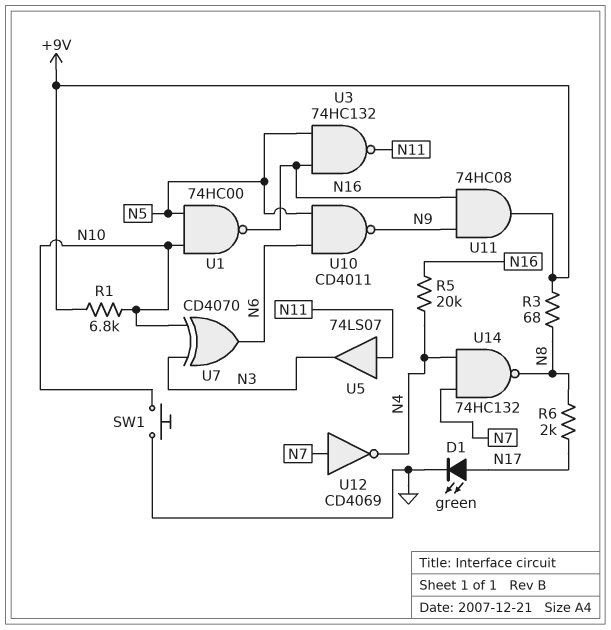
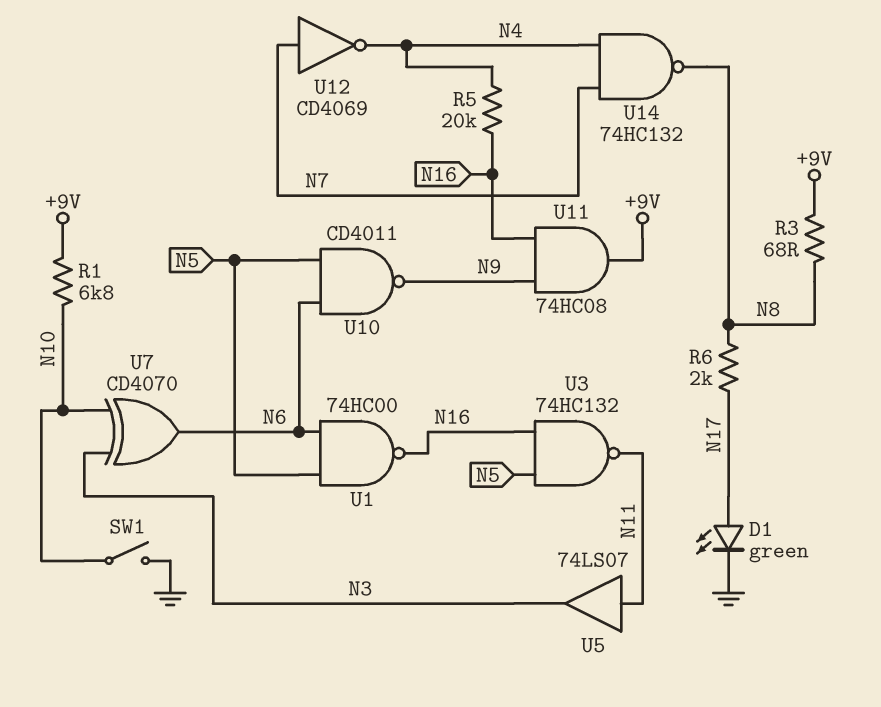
SW1: button (GND, N10) -> switch (GND, N10)
U1: NAND 74HC00 (in N5, in N10, out N16) -> NAND 74HC00 (in N5, in N6, out N16)

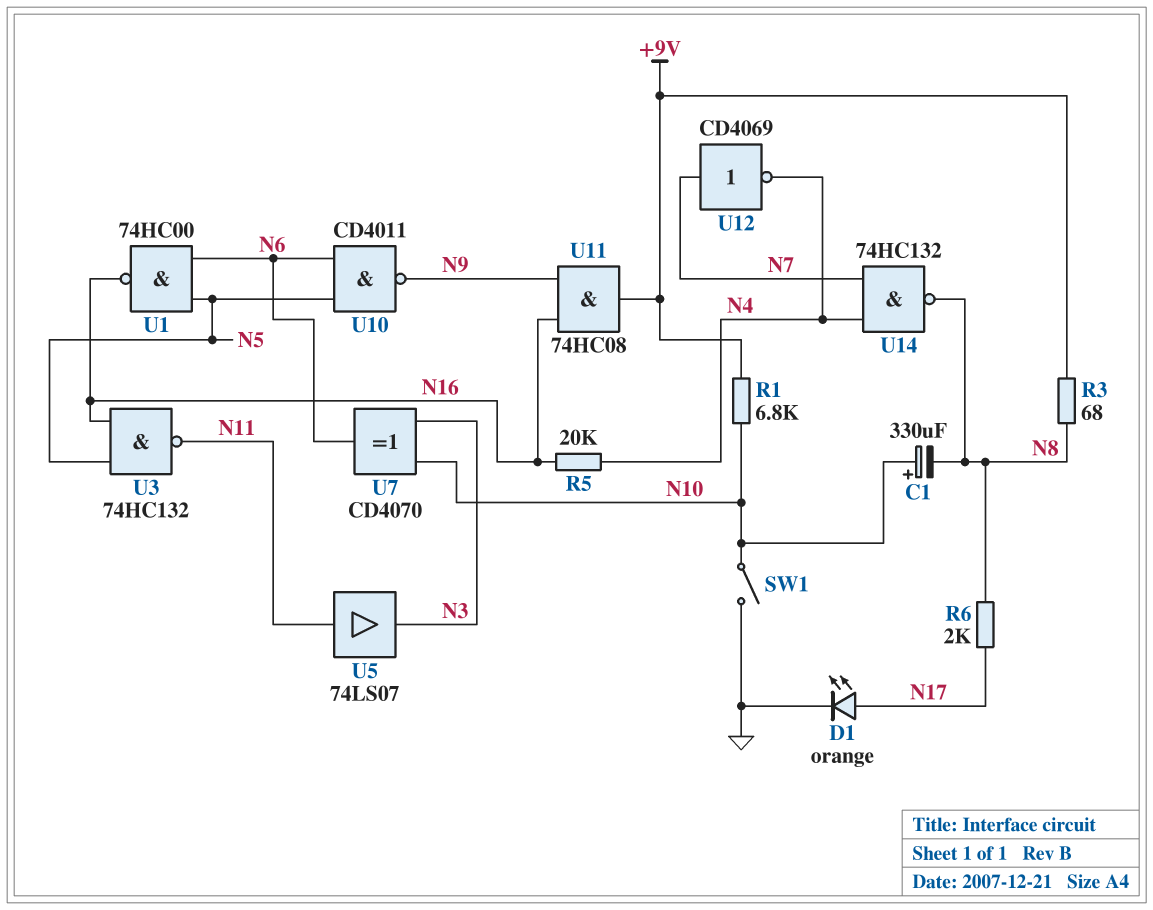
C1: none -> 330uF (plus N10, minus N8)
D1: LED green (A N17, K GND) -> LED orange (A N17, K GND)

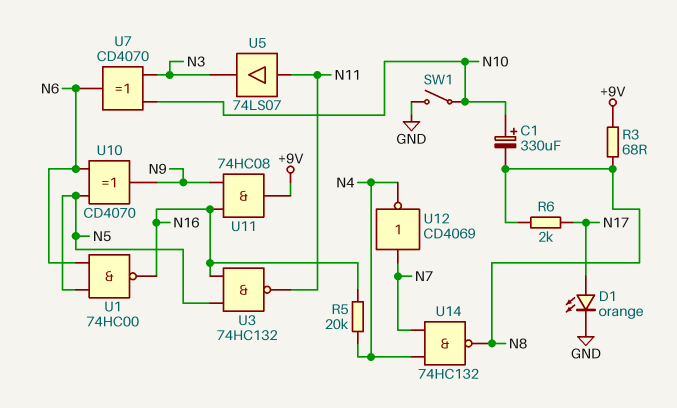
R1: 6.8k (+9V, N10) -> none
U10: NAND CD4011 (in N5, in N6, out N9) -> XOR CD4070 (in N5, in N6, out N9)

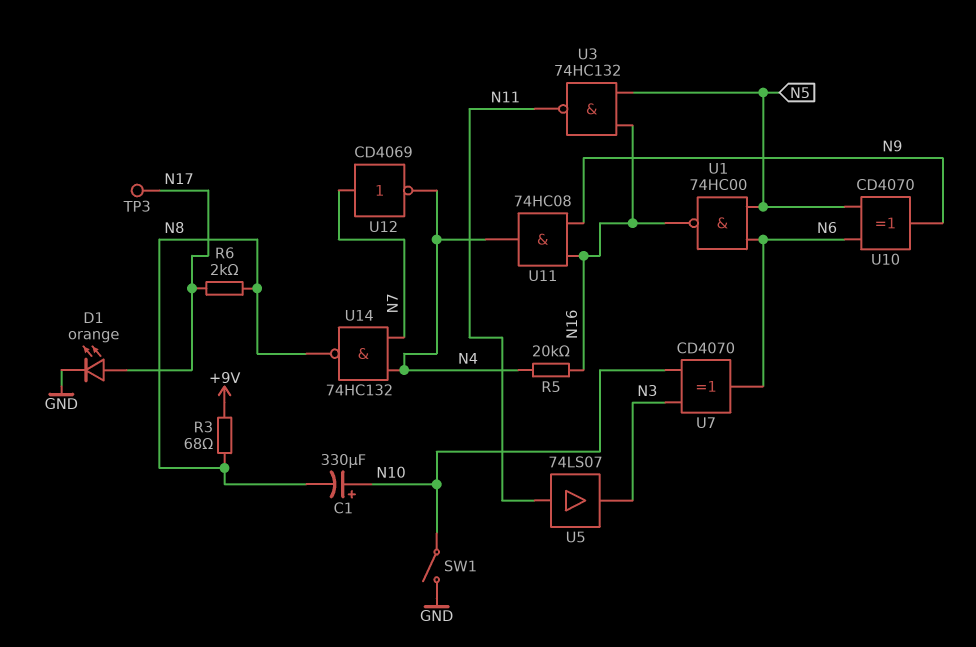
TP3: none -> test point (N17)
U11: AND 74HC08 (in N9, in N16, out +9V) -> AND 74HC08 (in N9, in N16, out N4)

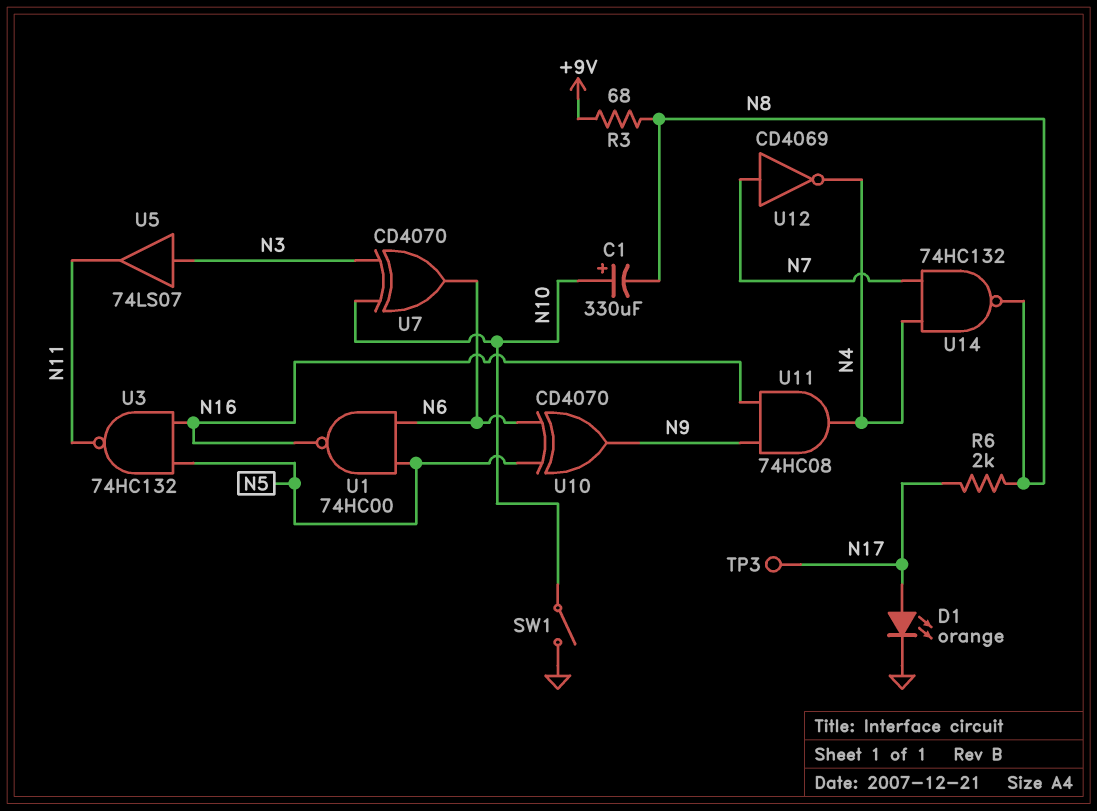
R5: 20k (N4, N16) -> none
U5: buffer 74LS07 (in N11, out N3) -> buffer 74LS07 (in N3, out N11)

